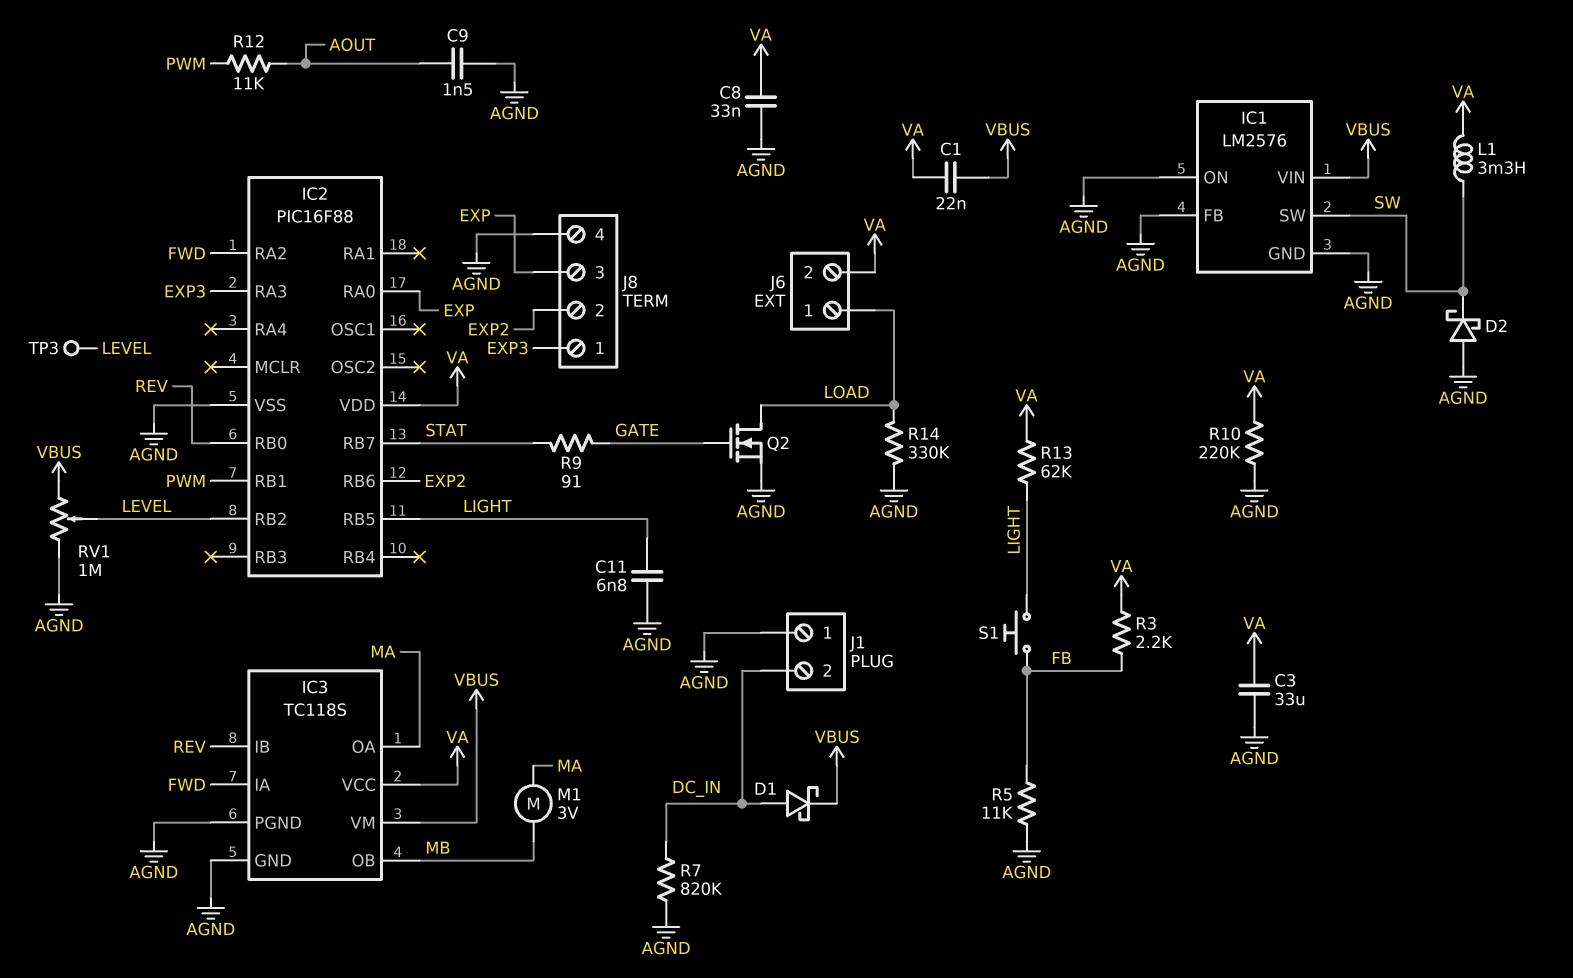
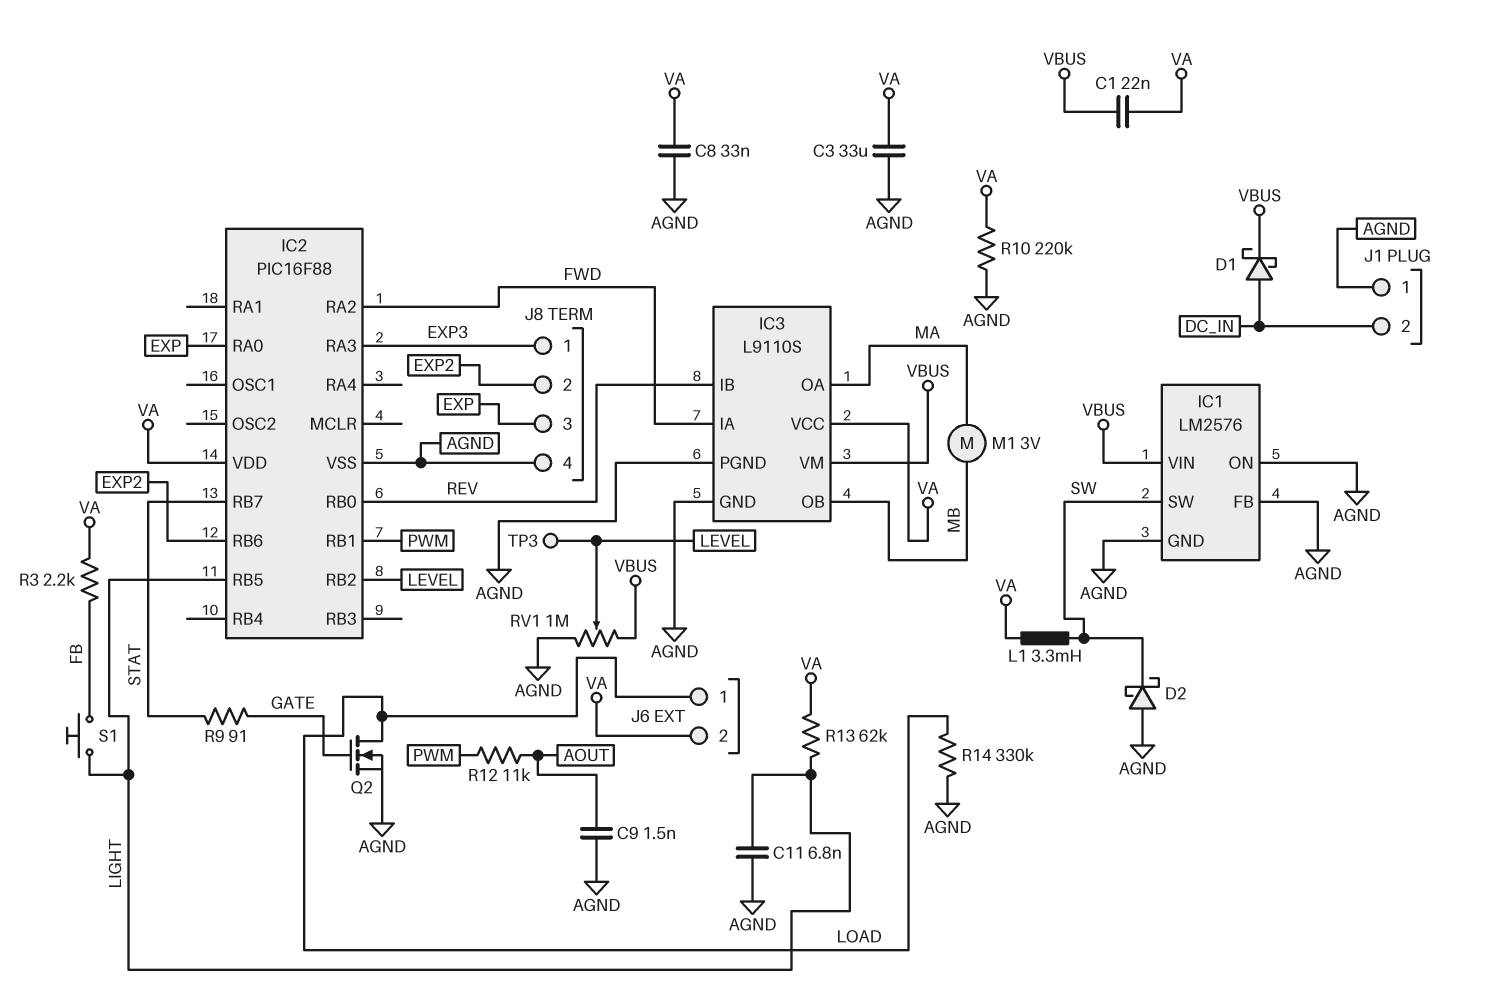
IC3: TC118S -> L9110S
R5: 11k (AGND, FB) -> none
R7: 820k (AGND, DC_IN) -> none

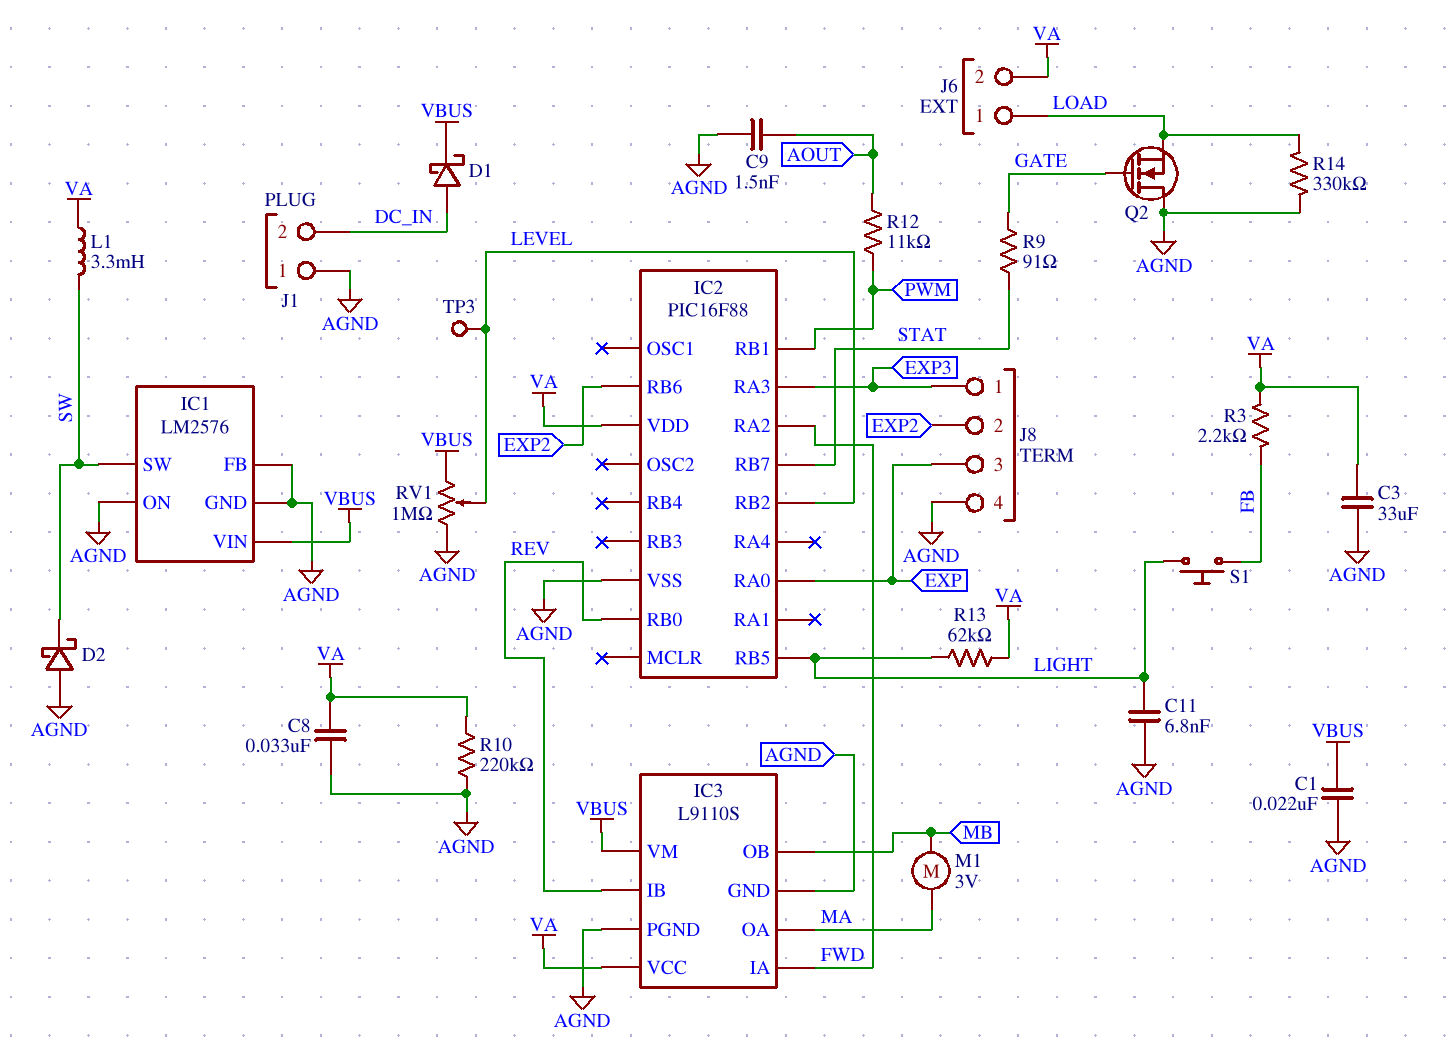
C1: 22nF (VA, VBUS) -> 22nF (AGND, VBUS)
Q2: NMOS (G GATE, D LOAD, S AGND) -> NMOS (G GATE, D AGND, S LOAD)

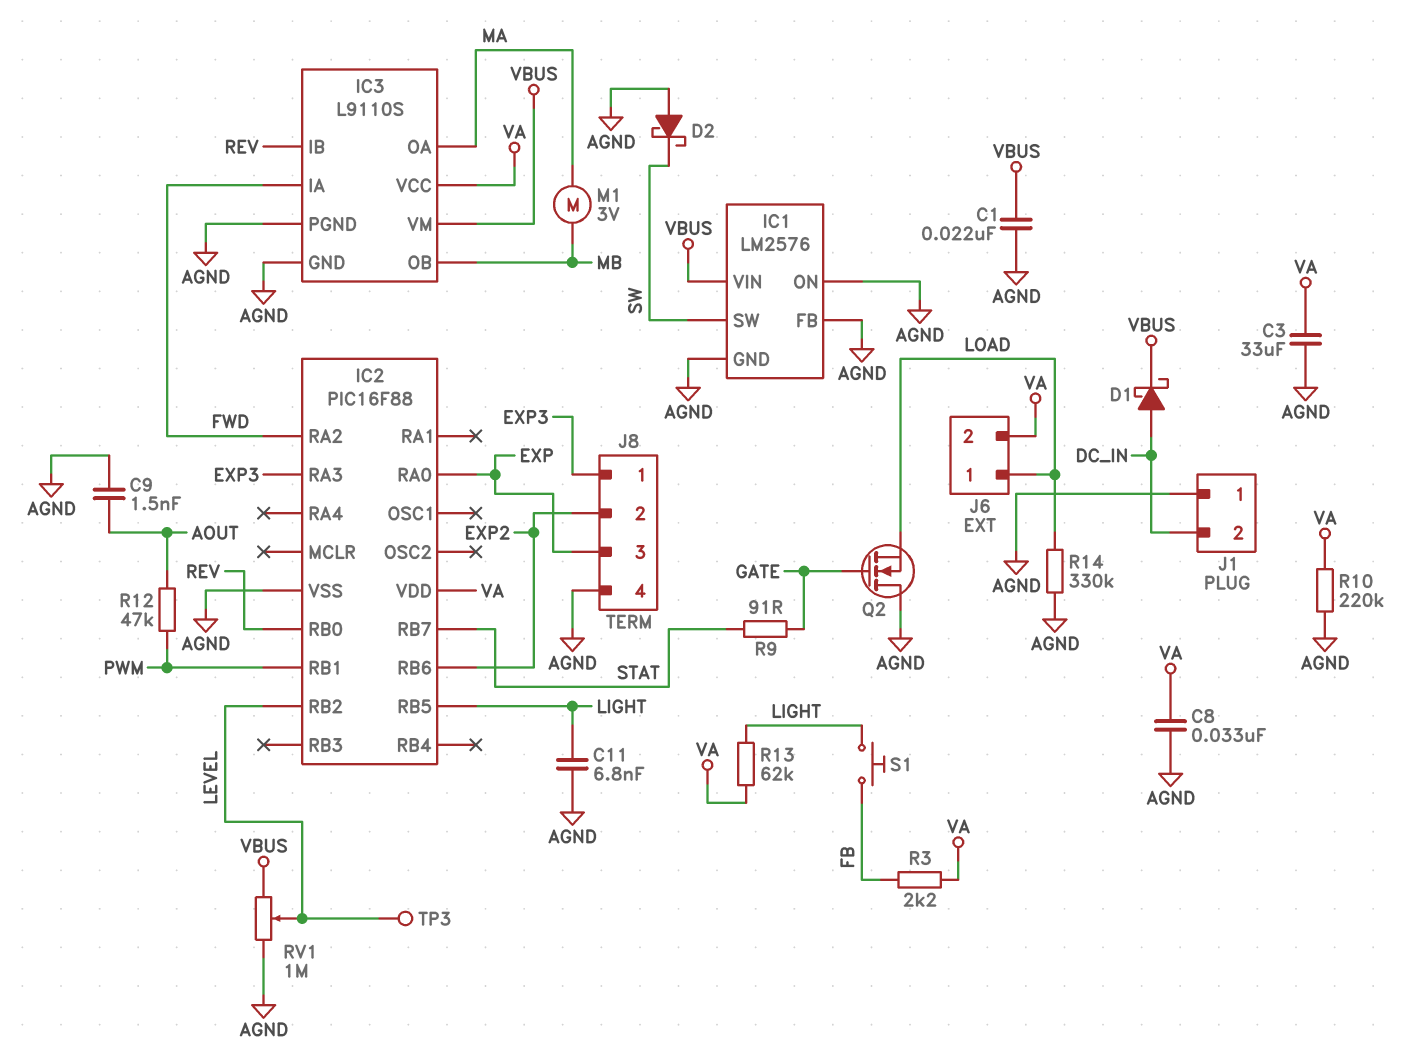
L1: 3.3mH (SW, VA) -> none
R12: 11k (AOUT, PWM) -> 47k (AOUT, PWM)

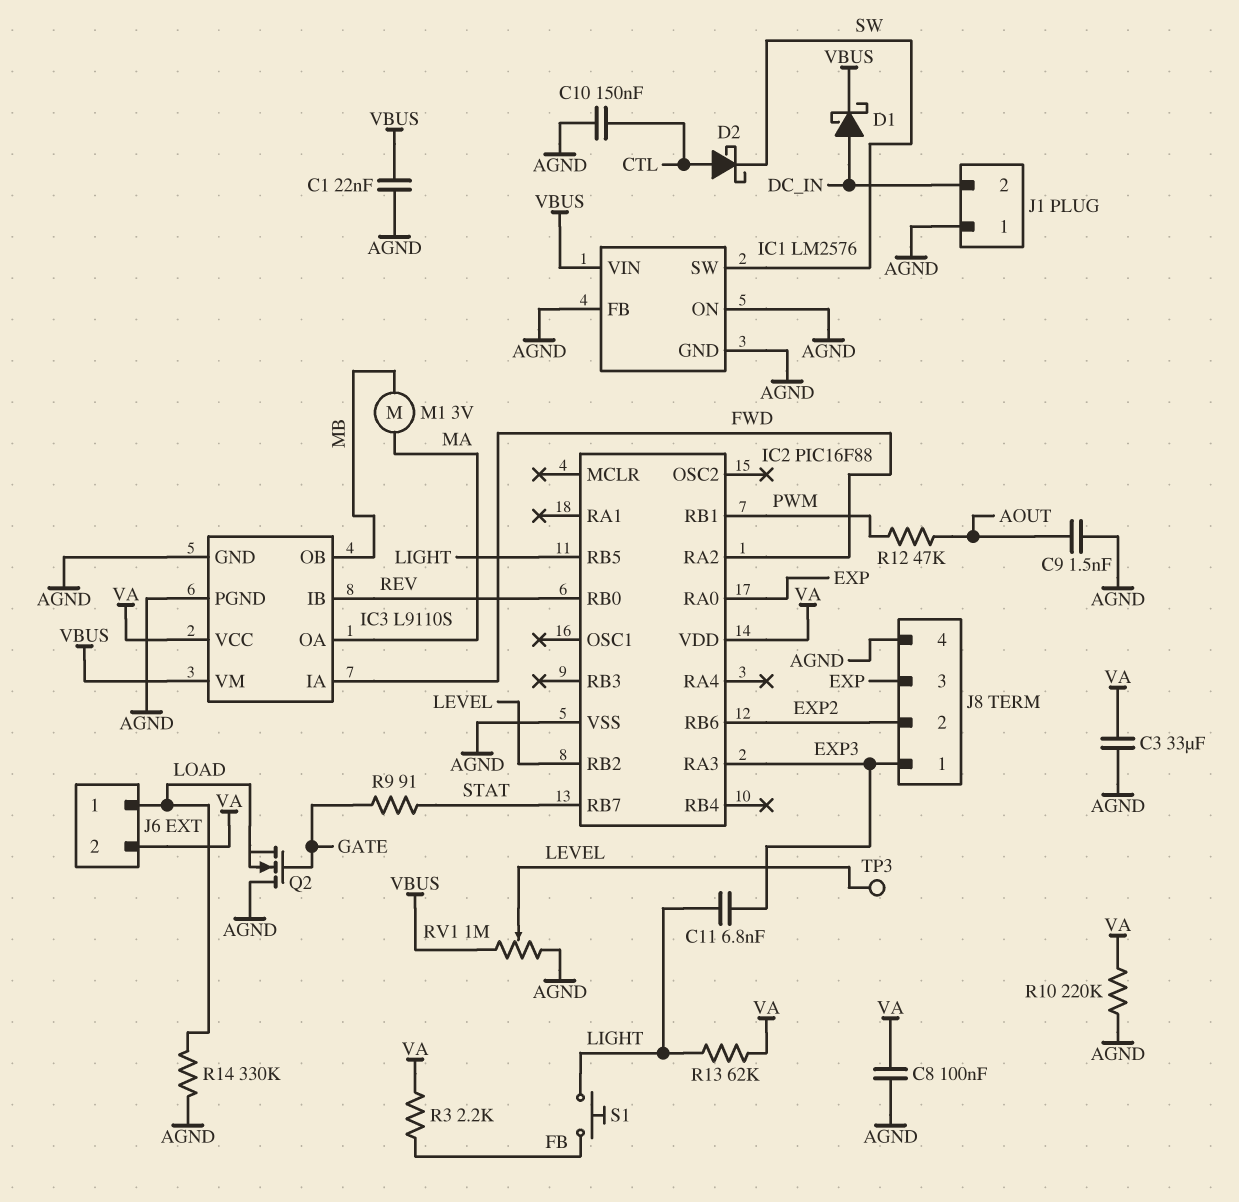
C8: 33nF (AGND, VA) -> 100nF (AGND, VA)
C10: none -> 150nF (AGND, CTL)
C11: 6.8nF (AGND, LIGHT) -> 6.8nF (EXP3, LIGHT)
D2: schottky (A AGND, K SW) -> schottky (A CTL, K SW)

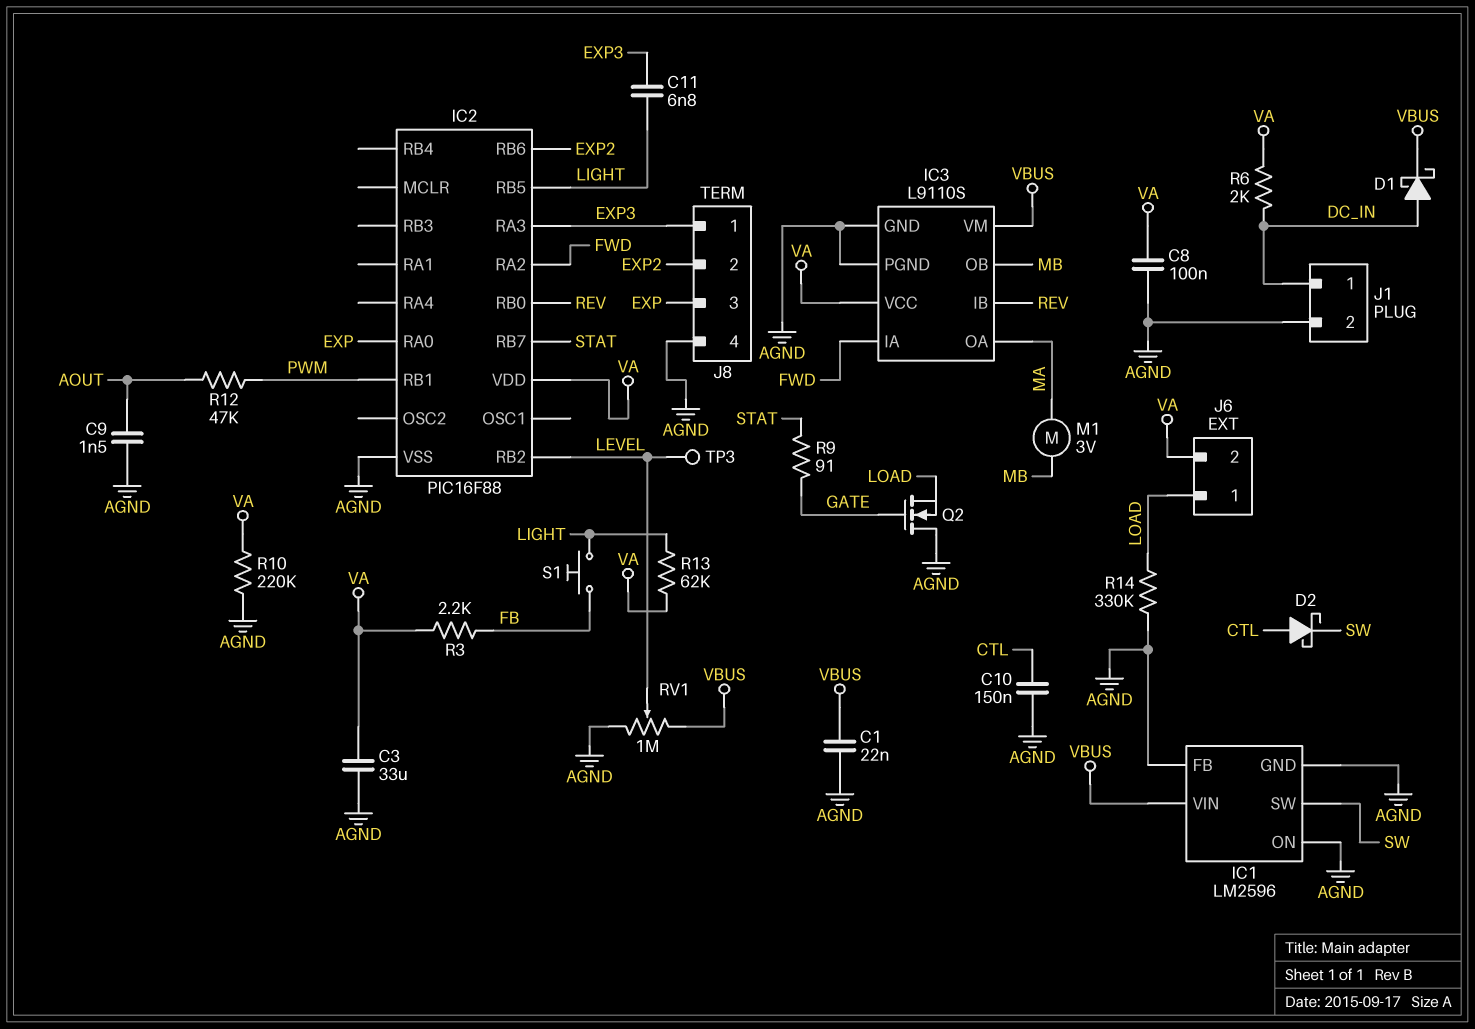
IC1: LM2576 -> LM2596
J1 pin 1: AGND -> DC_IN
J1 pin 2: DC_IN -> AGND
R6: none -> 2k (DC_IN, VA)

